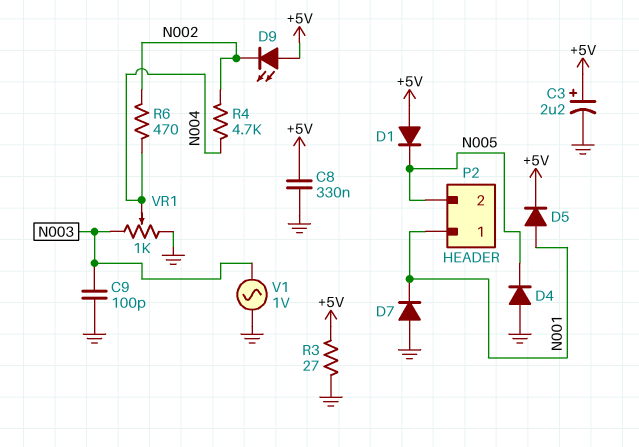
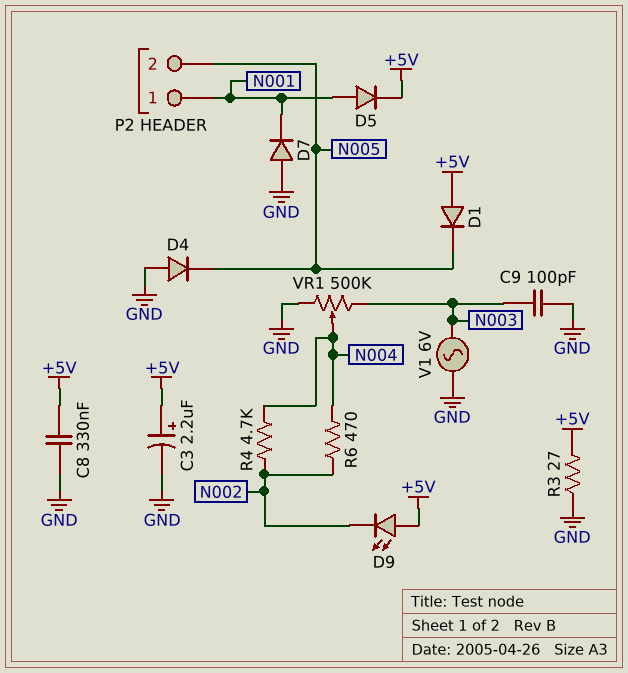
V1: AC 1V (GND, N003) -> AC 6V (GND, N003)
VR1: 1k (GND, N003, wiper N004) -> 500k (GND, N003, wiper N004)

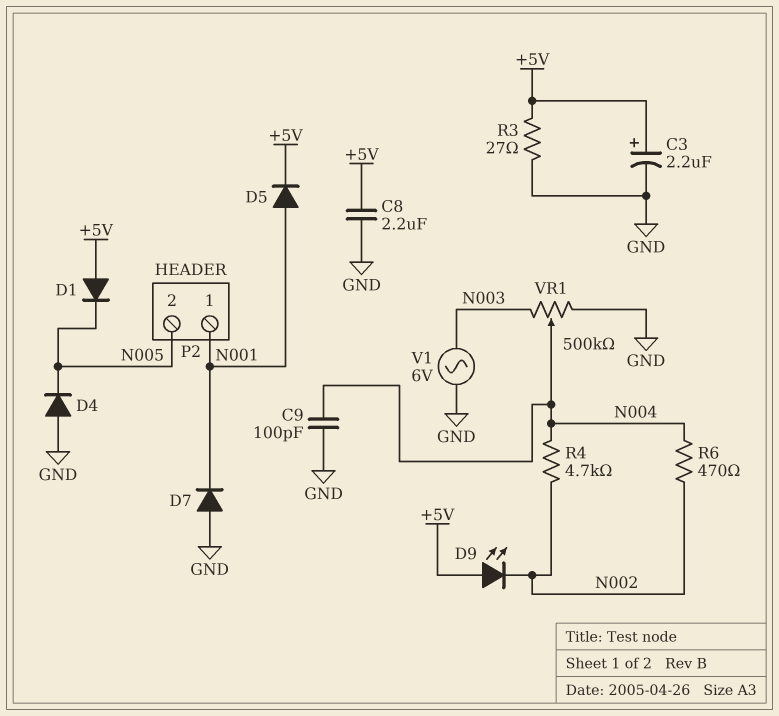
C8: 330nF (+5V, GND) -> 2.2uF (+5V, GND)
C9: 100pF (GND, N003) -> 100pF (GND, N004)

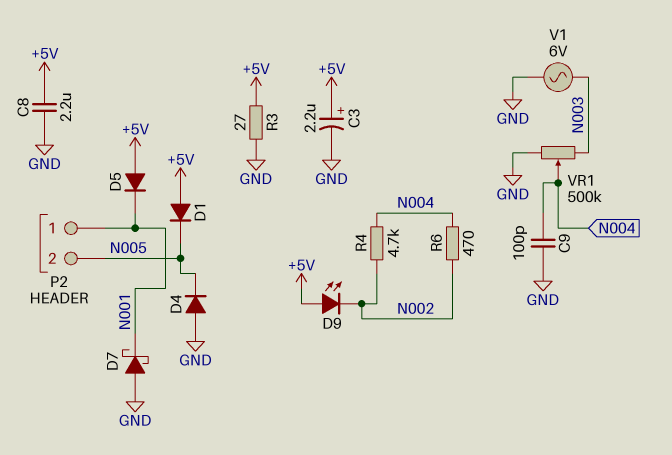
D5: diode (A N001, K +5V) -> diode (A +5V, K N001)
D7: diode (A GND, K N001) -> schottky (A GND, K N001)

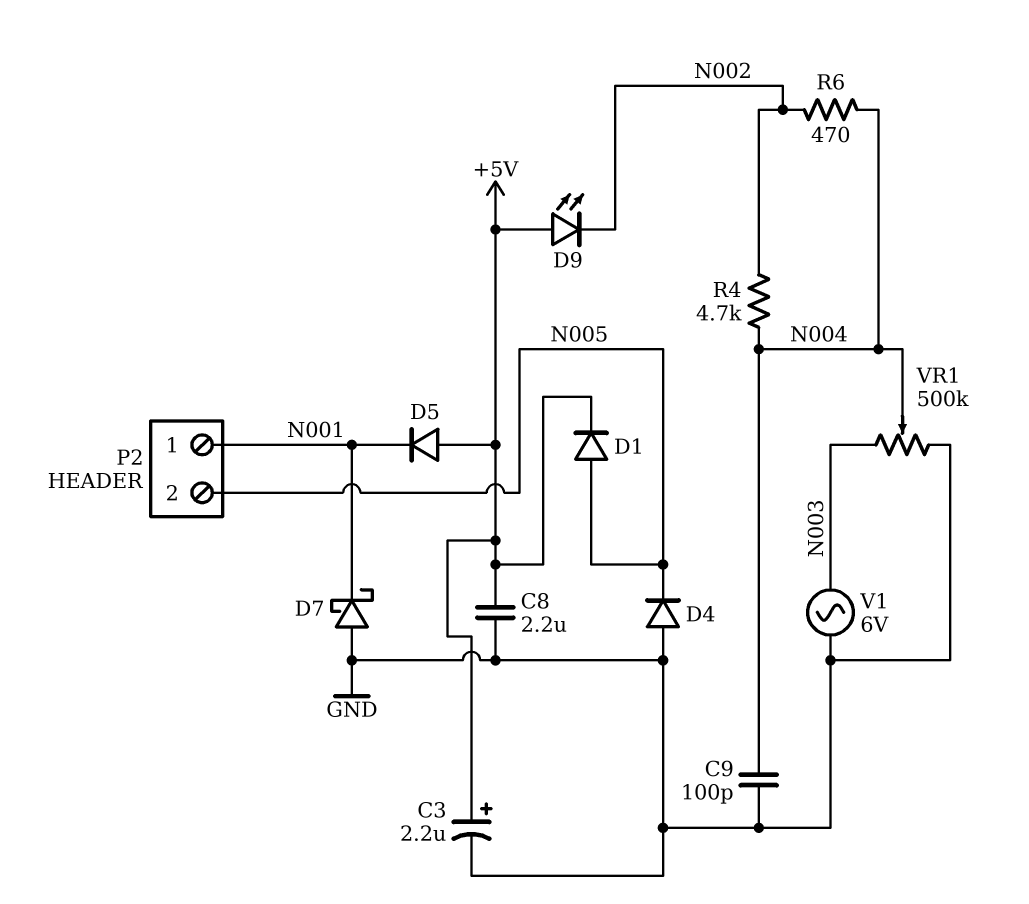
D1: diode (A +5V, K N005) -> diode (A N005, K +5V)
R3: 27 (+5V, GND) -> none

